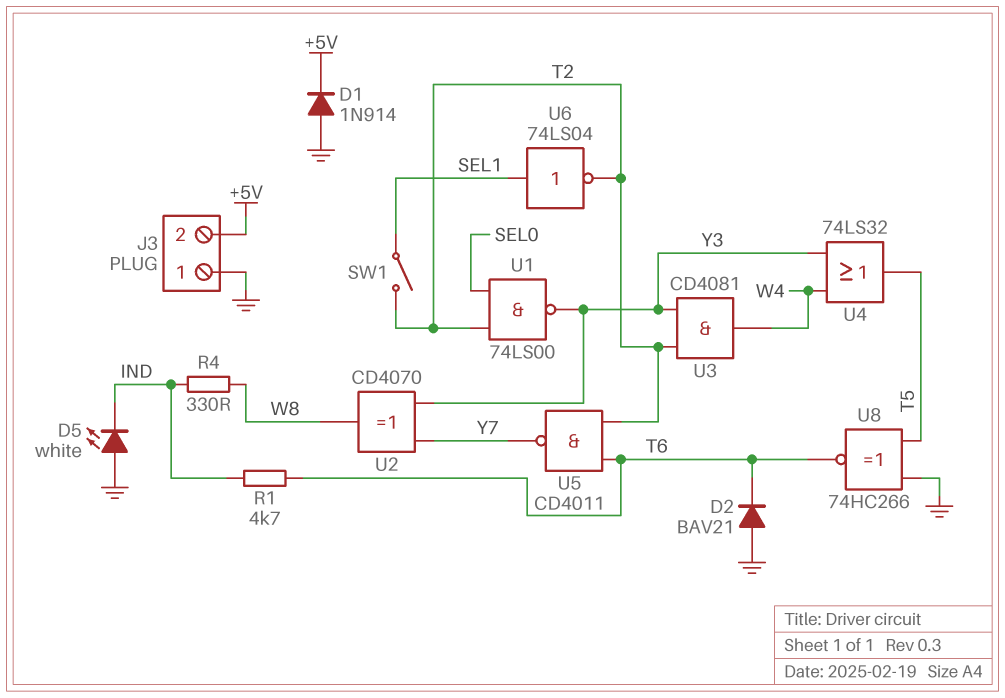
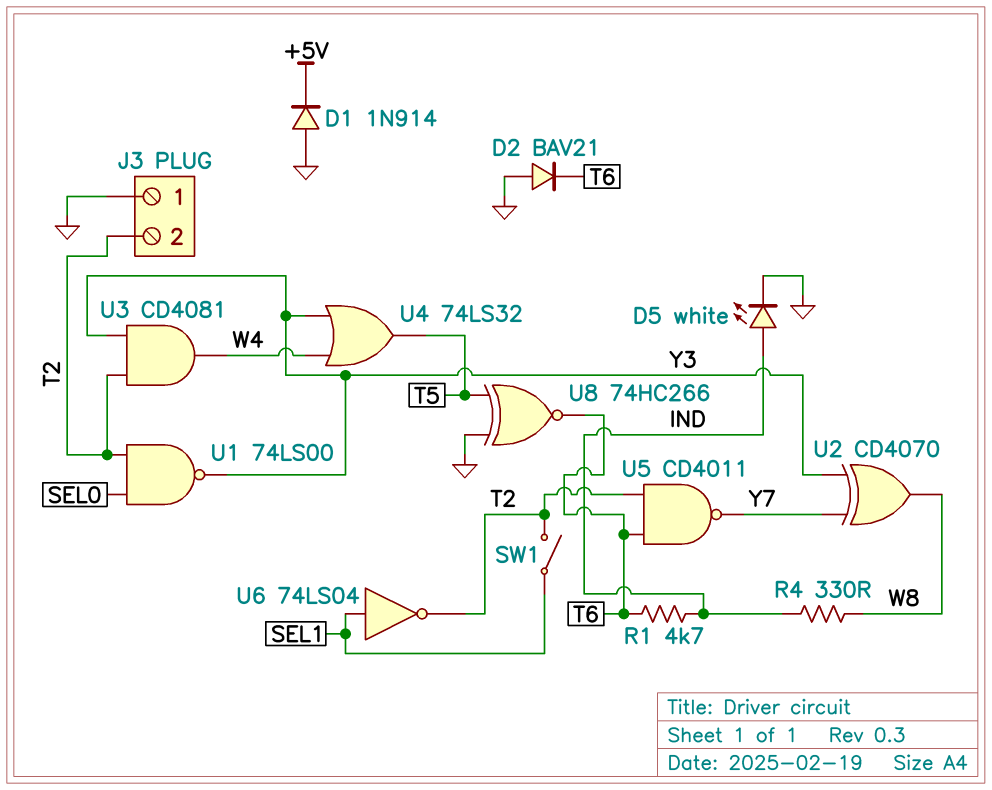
D5: LED white (A GND, K IND) -> LED white (A IND, K GND)
J3 pin 2: +5V -> T2

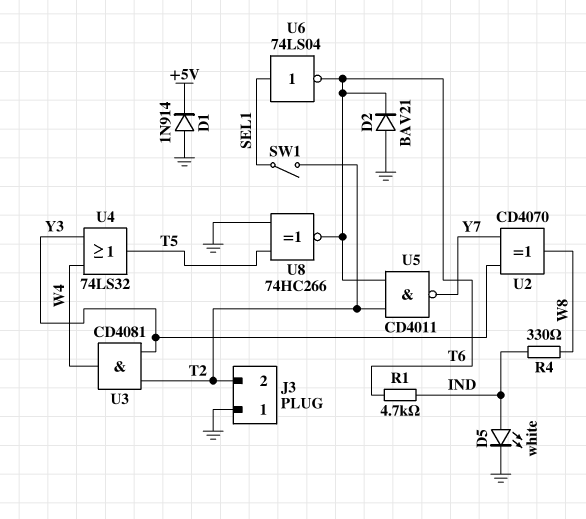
U1: NAND 74LS00 (in SEL0, in T2, out Y3) -> none
U6: NOT 74LS04 (in SEL1, out T2) -> NOT 74LS04 (in SEL1, out T6)

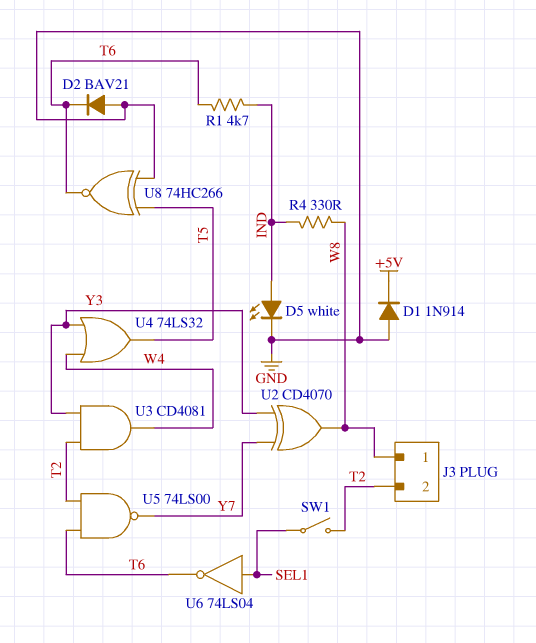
J3 pin 1: GND -> W8
U5: NAND CD4011 (in T2, in T6, out Y7) -> NAND 74LS00 (in T2, in T6, out Y7)

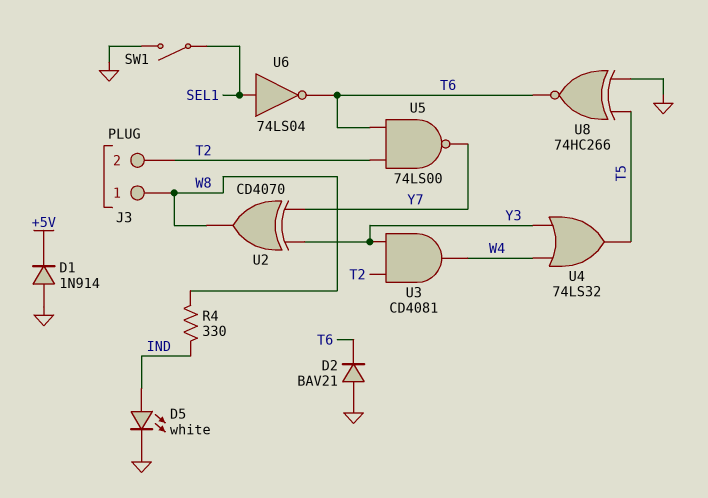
R1: 4.7k (IND, T6) -> none
SW1: switch (SEL1, T2) -> switch (GND, SEL1)

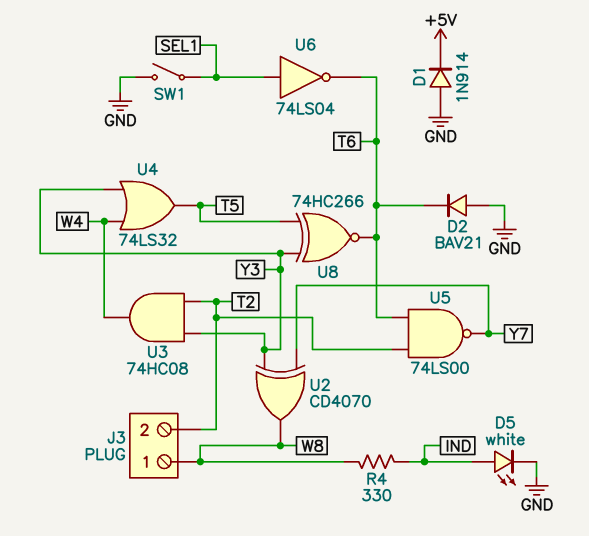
U3: AND CD4081 (in T2, in Y3, out W4) -> AND 74HC08 (in T2, in Y3, out W4)
U8: XNOR 74HC266 (in GND, in T5, out T6) -> XNOR 74HC266 (in T5, in Y3, out T6)

